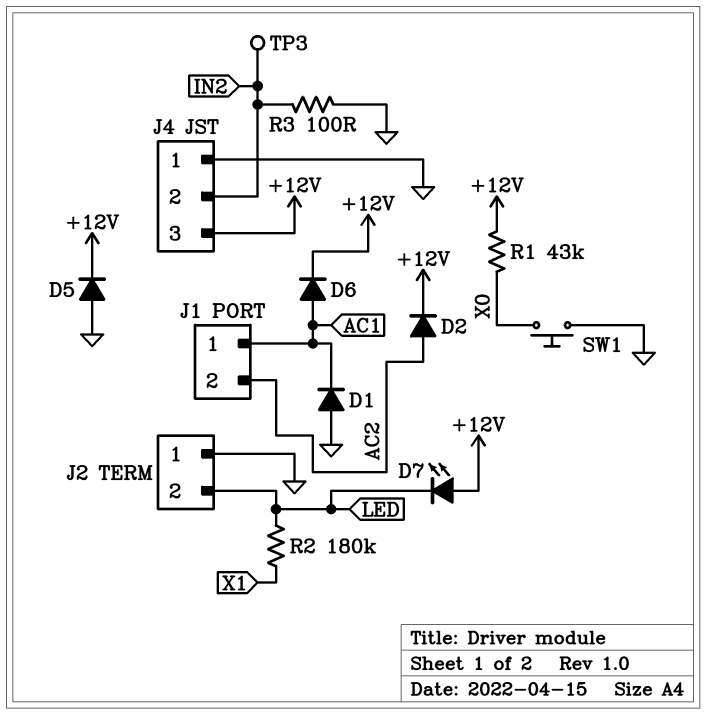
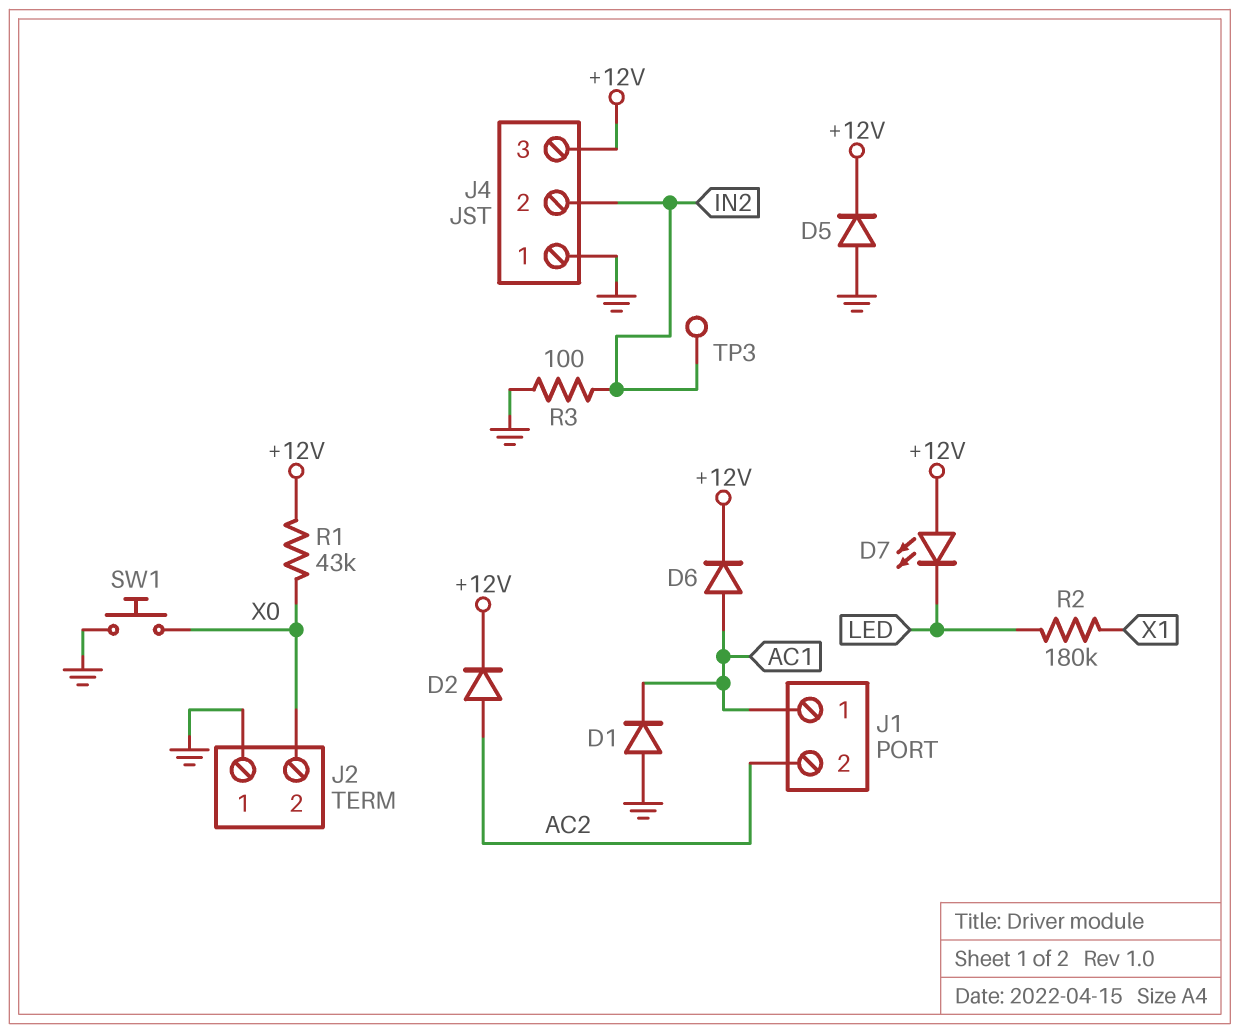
J2 pin 2: LED -> X0

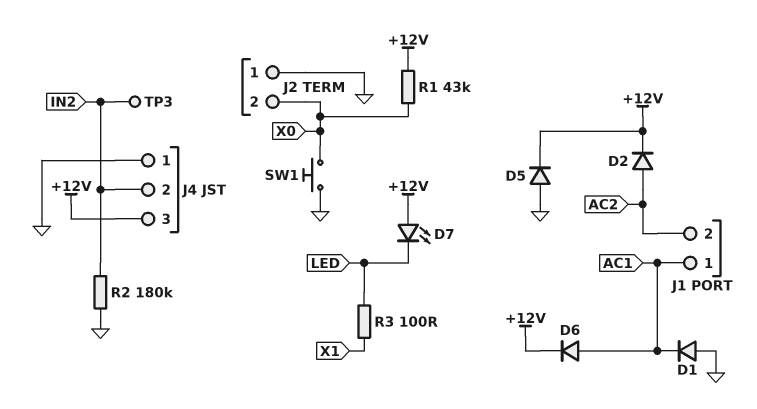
R2: 180k (LED, X1) -> 180k (GND, IN2)
R3: 100 (GND, IN2) -> 100 (LED, X1)

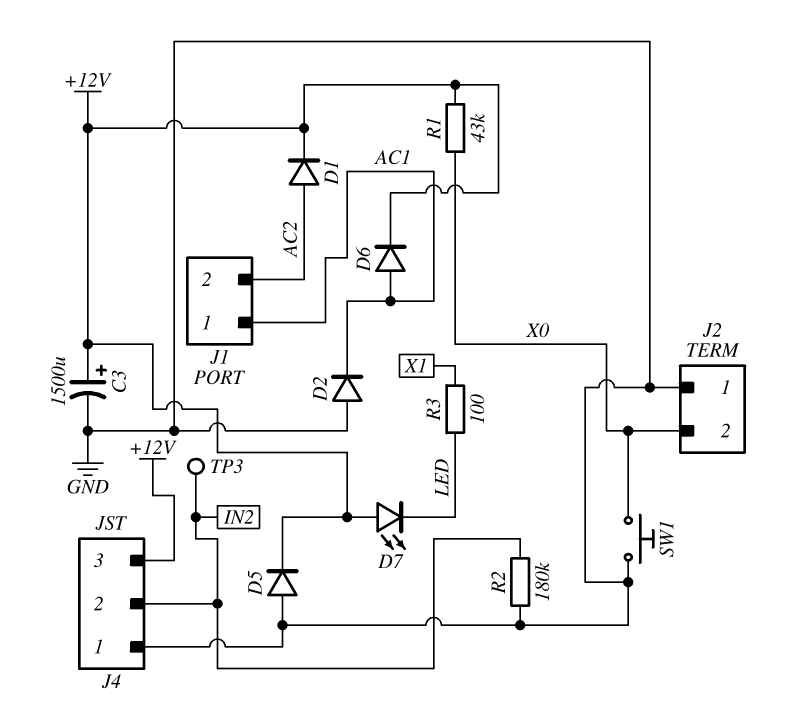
C3: none -> 1500uF (plus +12V, minus GND)
D1: diode (A GND, K AC1) -> diode (A AC2, K +12V)
D2: diode (A AC2, K +12V) -> diode (A GND, K AC1)

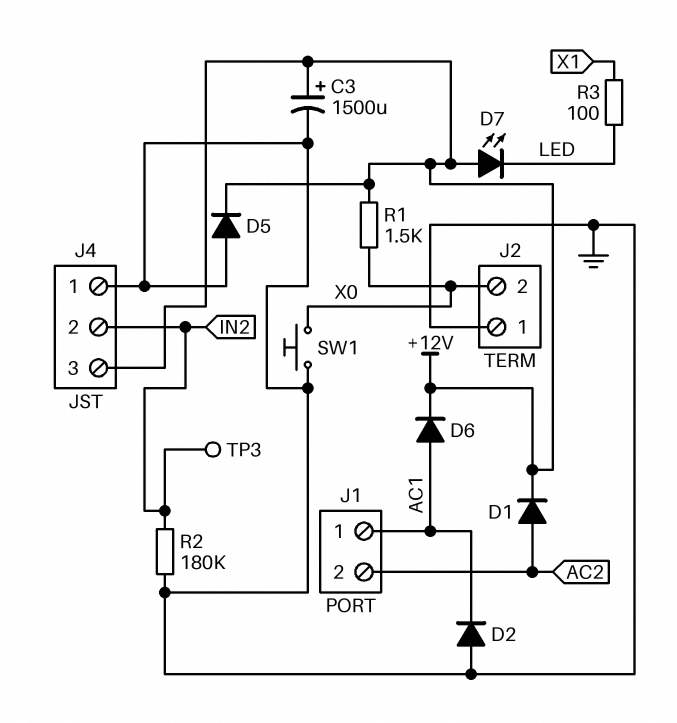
R1: 43k (+12V, X0) -> 1.5k (+12V, X0)

